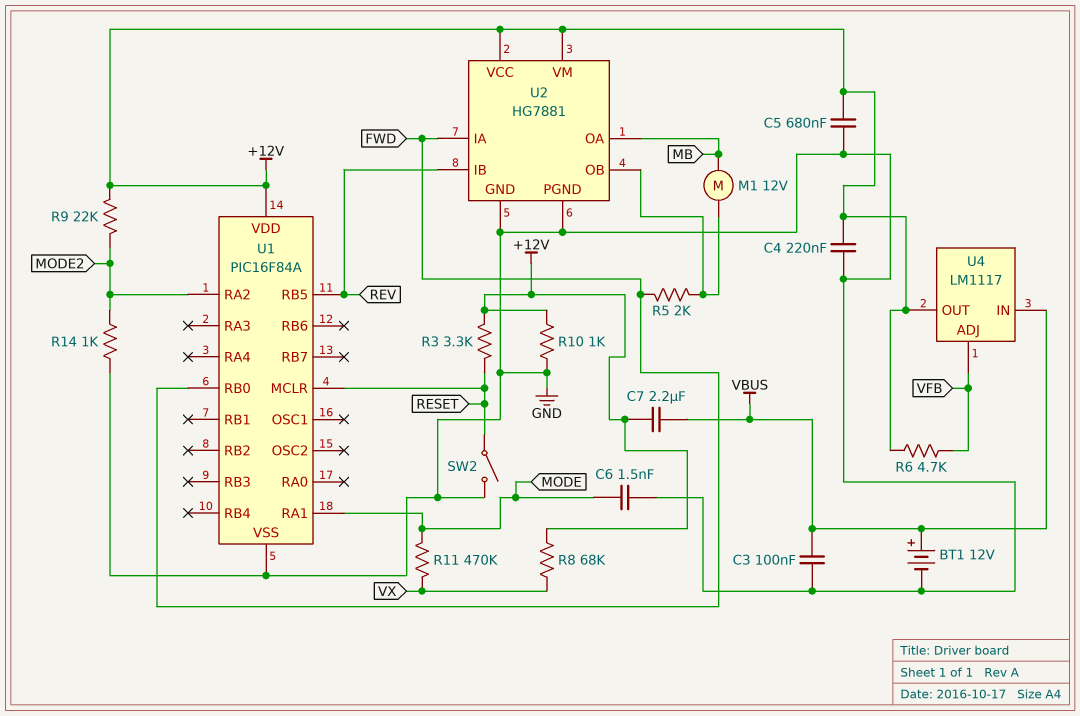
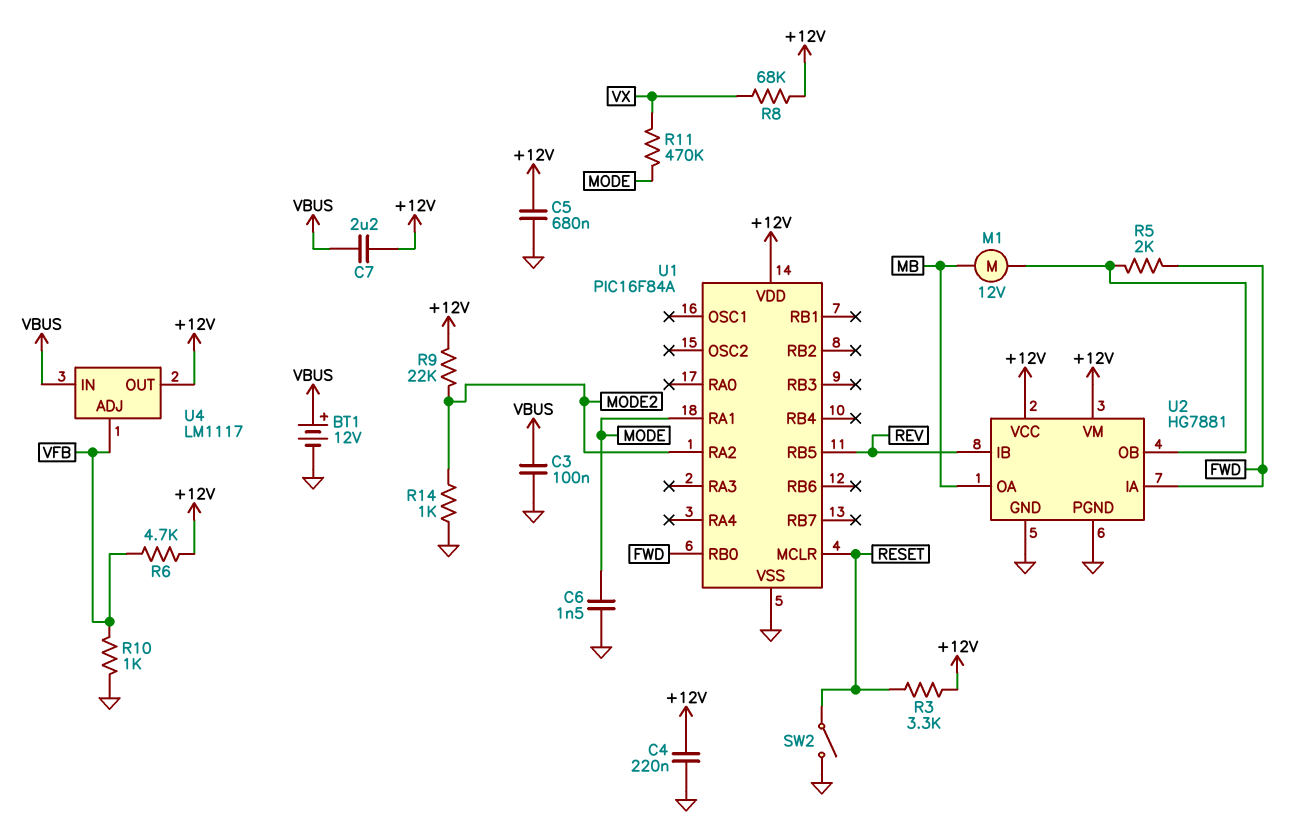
R10: 1k (+12V, GND) -> 1k (GND, VFB)

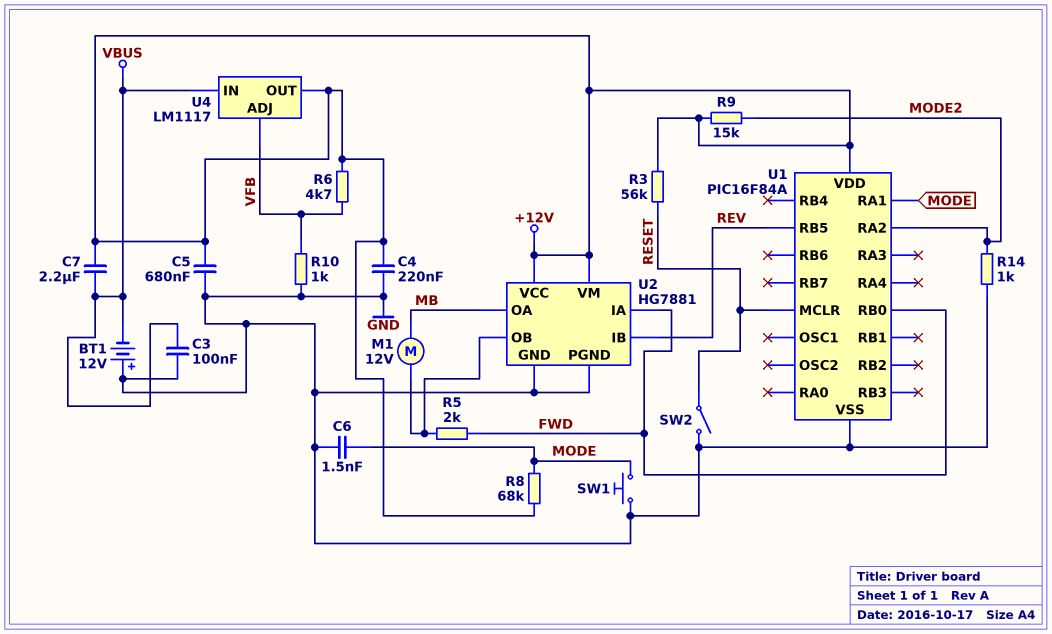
BT1: 12V (plus VBUS, minus GND) -> 12V (plus GND, minus VBUS)
R3: 3.3k (+12V, RESET) -> 56k (+12V, RESET)
R8: 68k (+12V, VX) -> 68k (+12V, MODE)
R9: 22k (+12V, MODE2) -> 15k (+12V, MODE2)
R11: 470k (MODE, VX) -> none
SW1: none -> button (GND, MODE)

